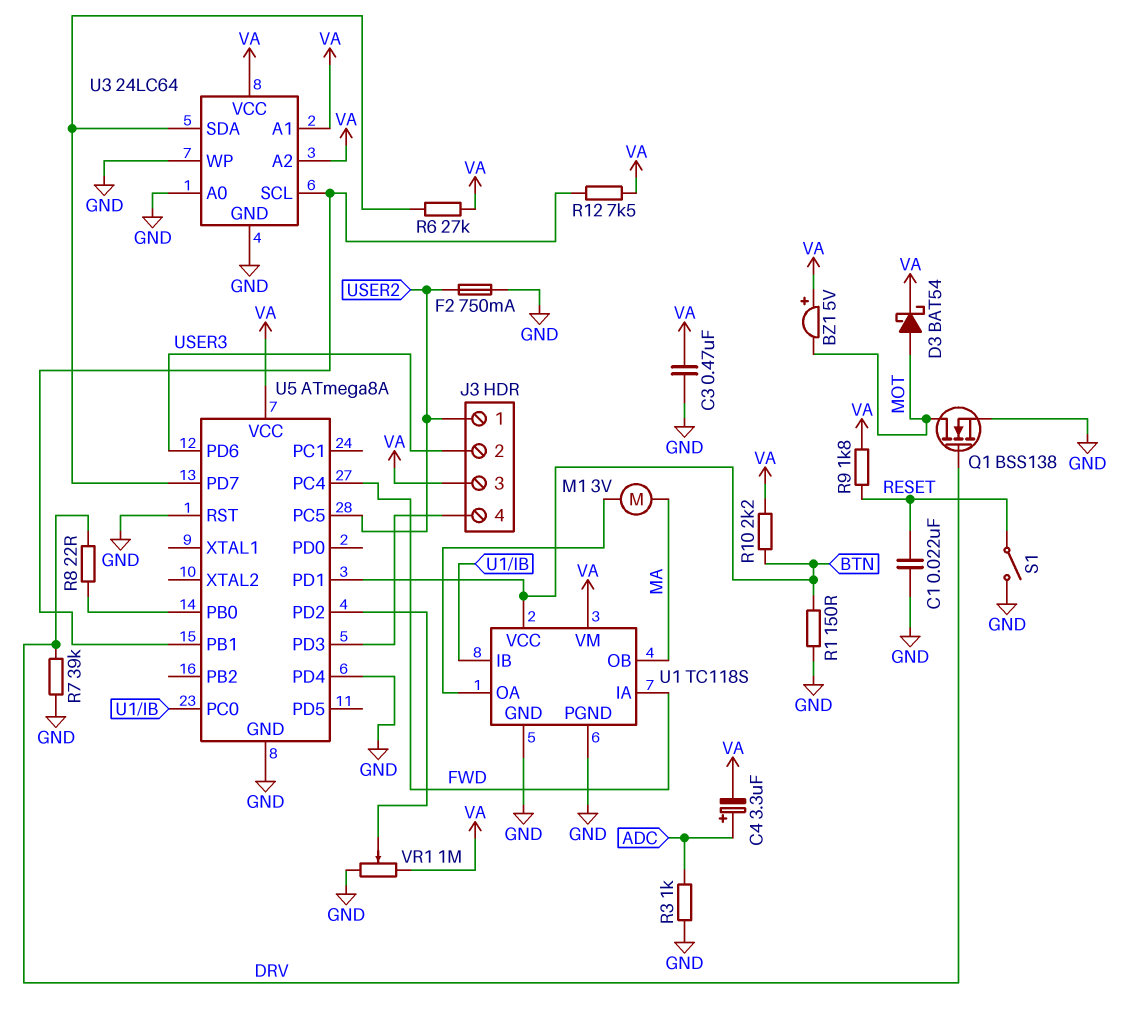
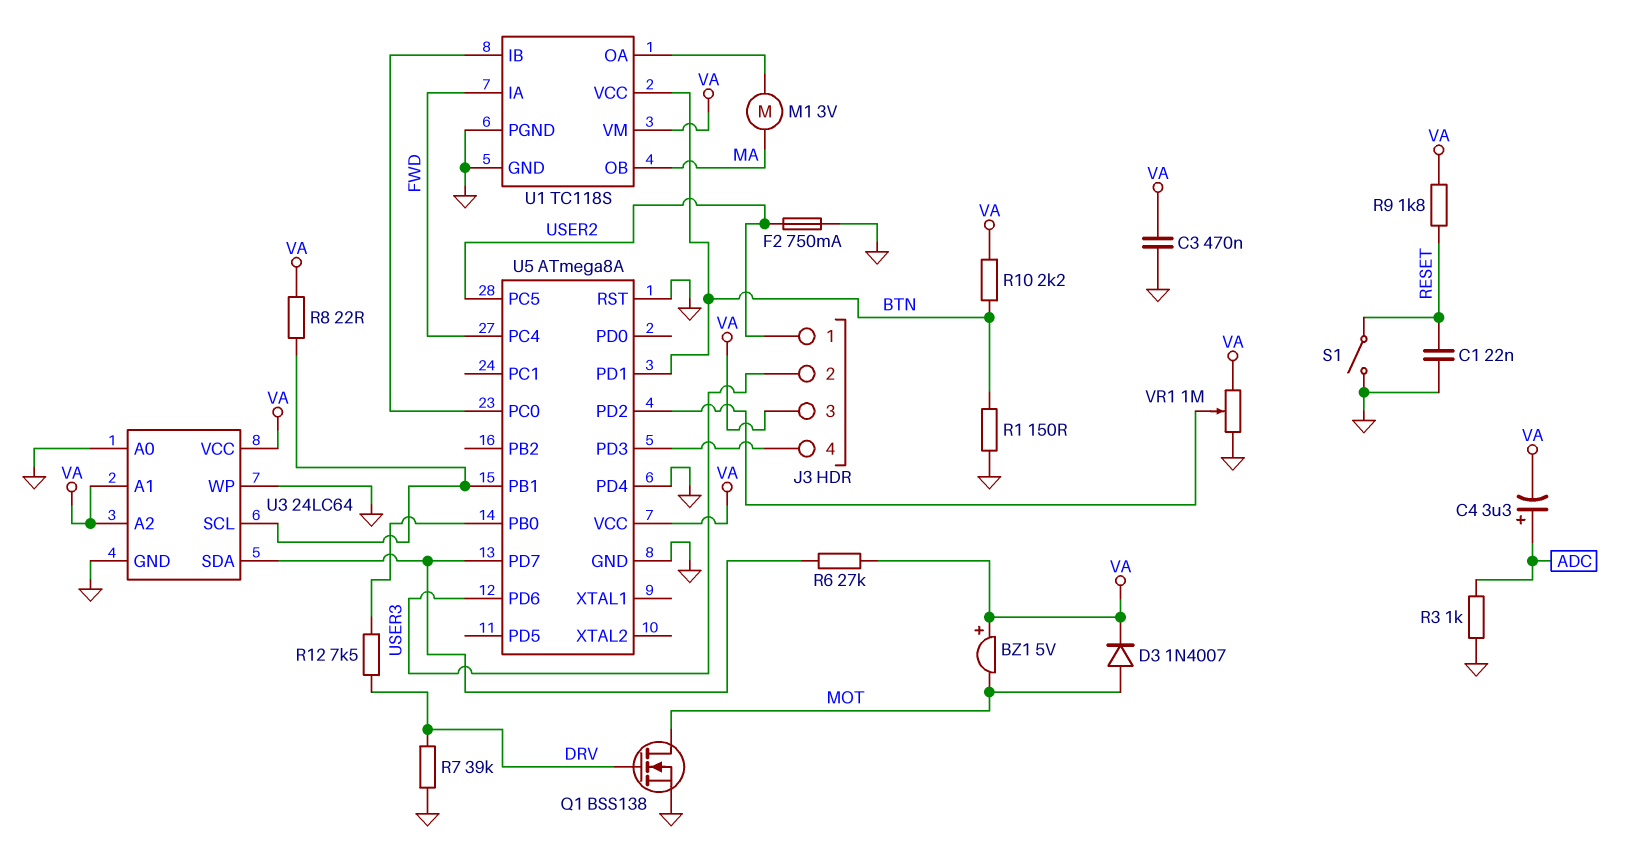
D3: schottky BAT54 (A MOT, K VA) -> diode 1N4007 (A MOT, K VA)
R8: 22 (DRV, U5/PB0) -> 22 (U3/SCL, VA)
R12: 7.5k (U3/SCL, VA) -> 7.5k (DRV, U5/PB0)

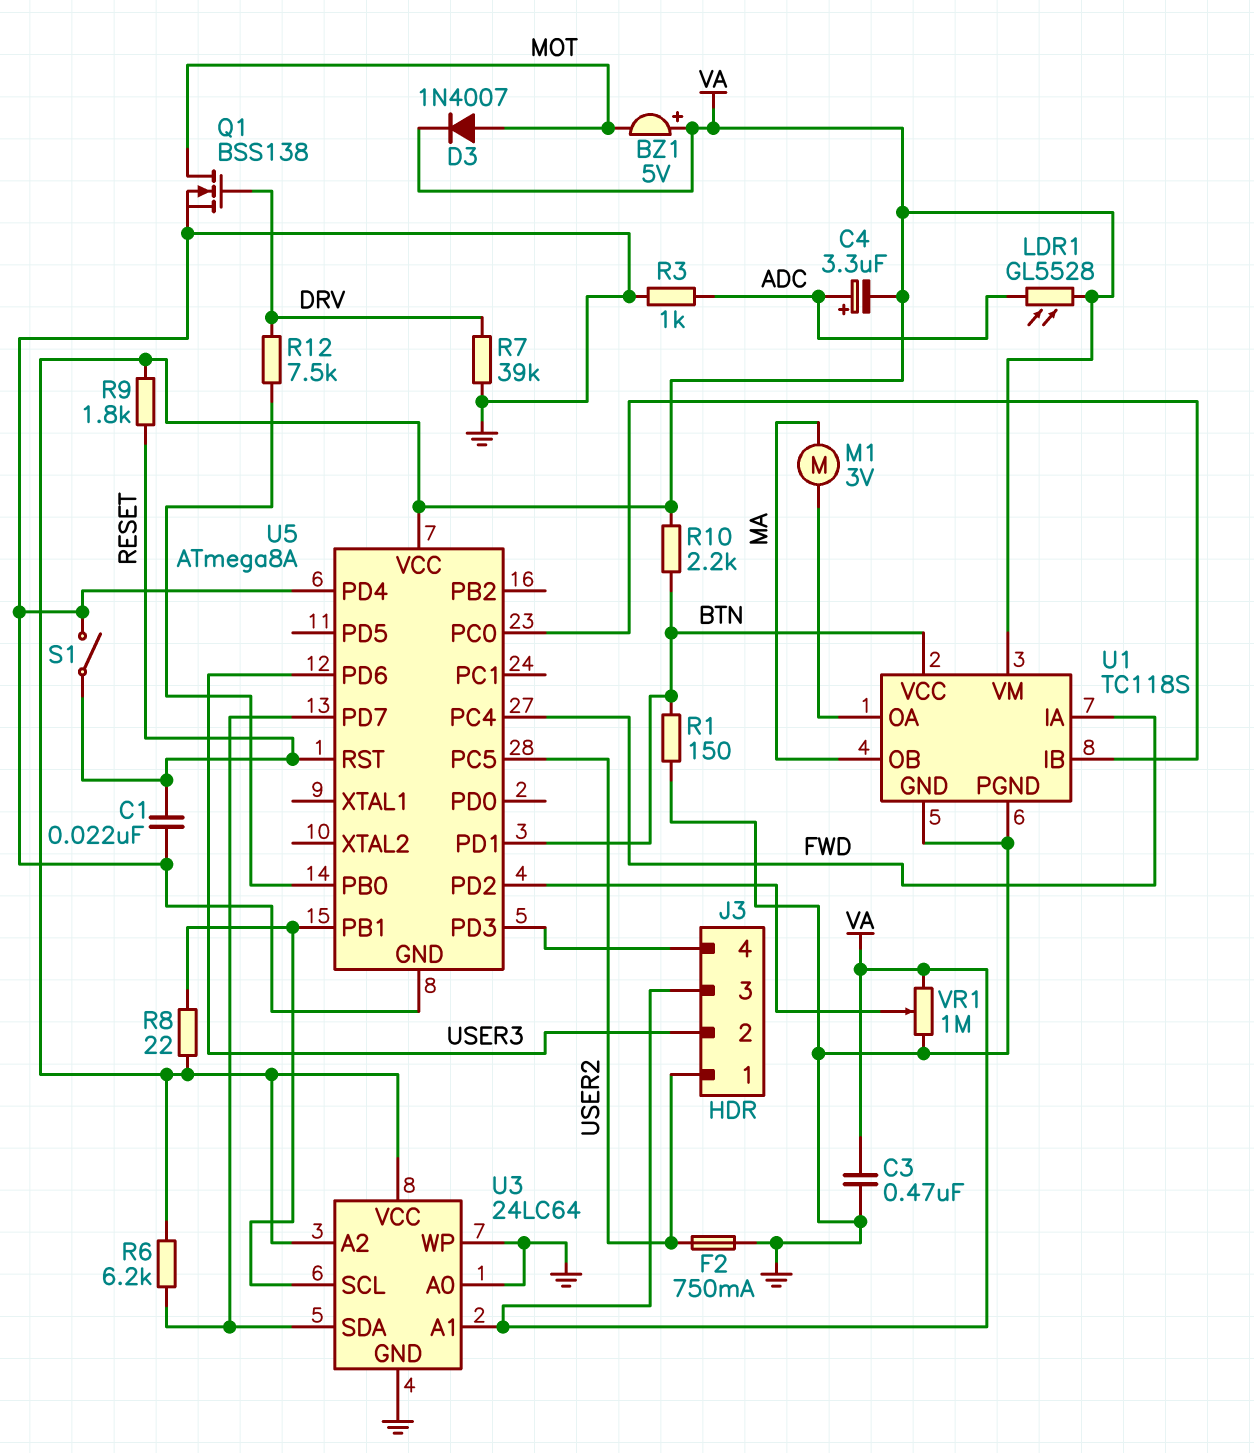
LDR1: none -> GL5528 (ADC, VA)
R6: 27k (U3/SDA, VA) -> 6.2k (U3/SDA, VA)
U5 pin RST: GND -> RESET

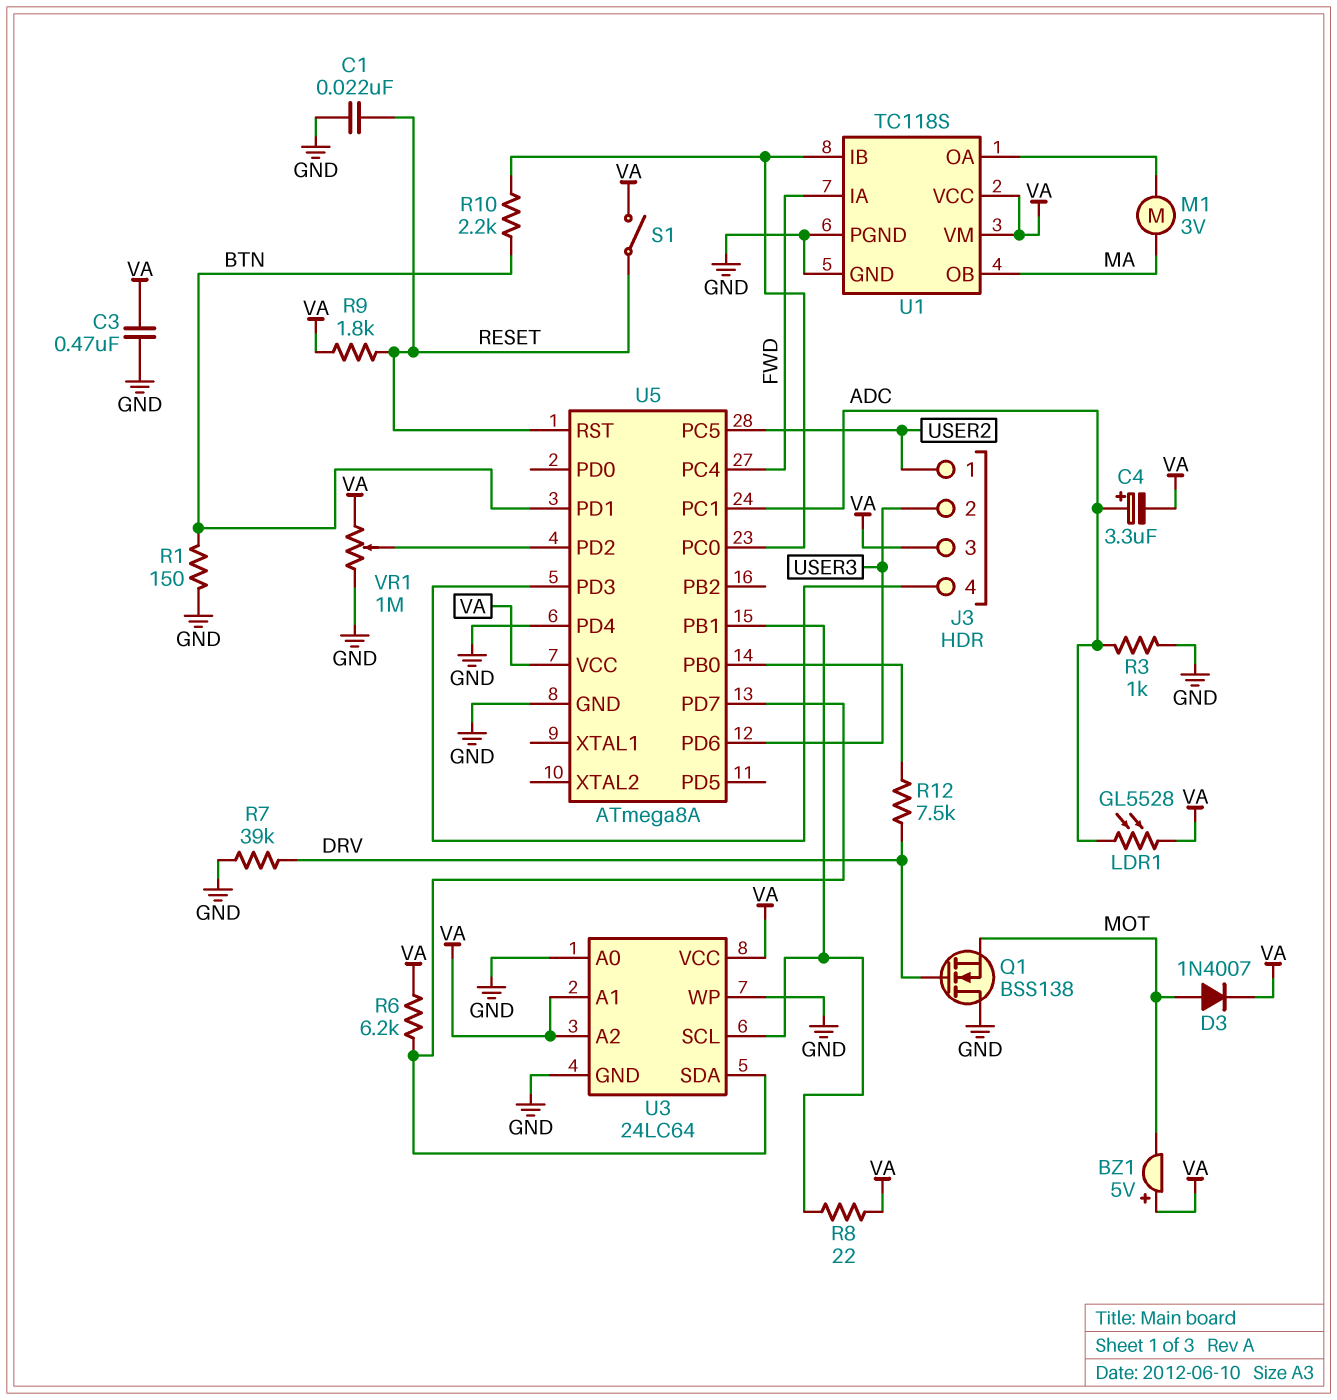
F2: 750mA (GND, USER2) -> none
Q1: NMOS BSS138 (G DRV, D MOT, S GND) -> NMOS BSS138 (G DRV, D GND, S MOT)
R10: 2.2k (BTN, VA) -> 2.2k (BTN, U1/IB)
S1: switch (GND, RESET) -> switch (RESET, VA)
U1 pin VCC: BTN -> VA
U5 pin PC1: none -> ADC

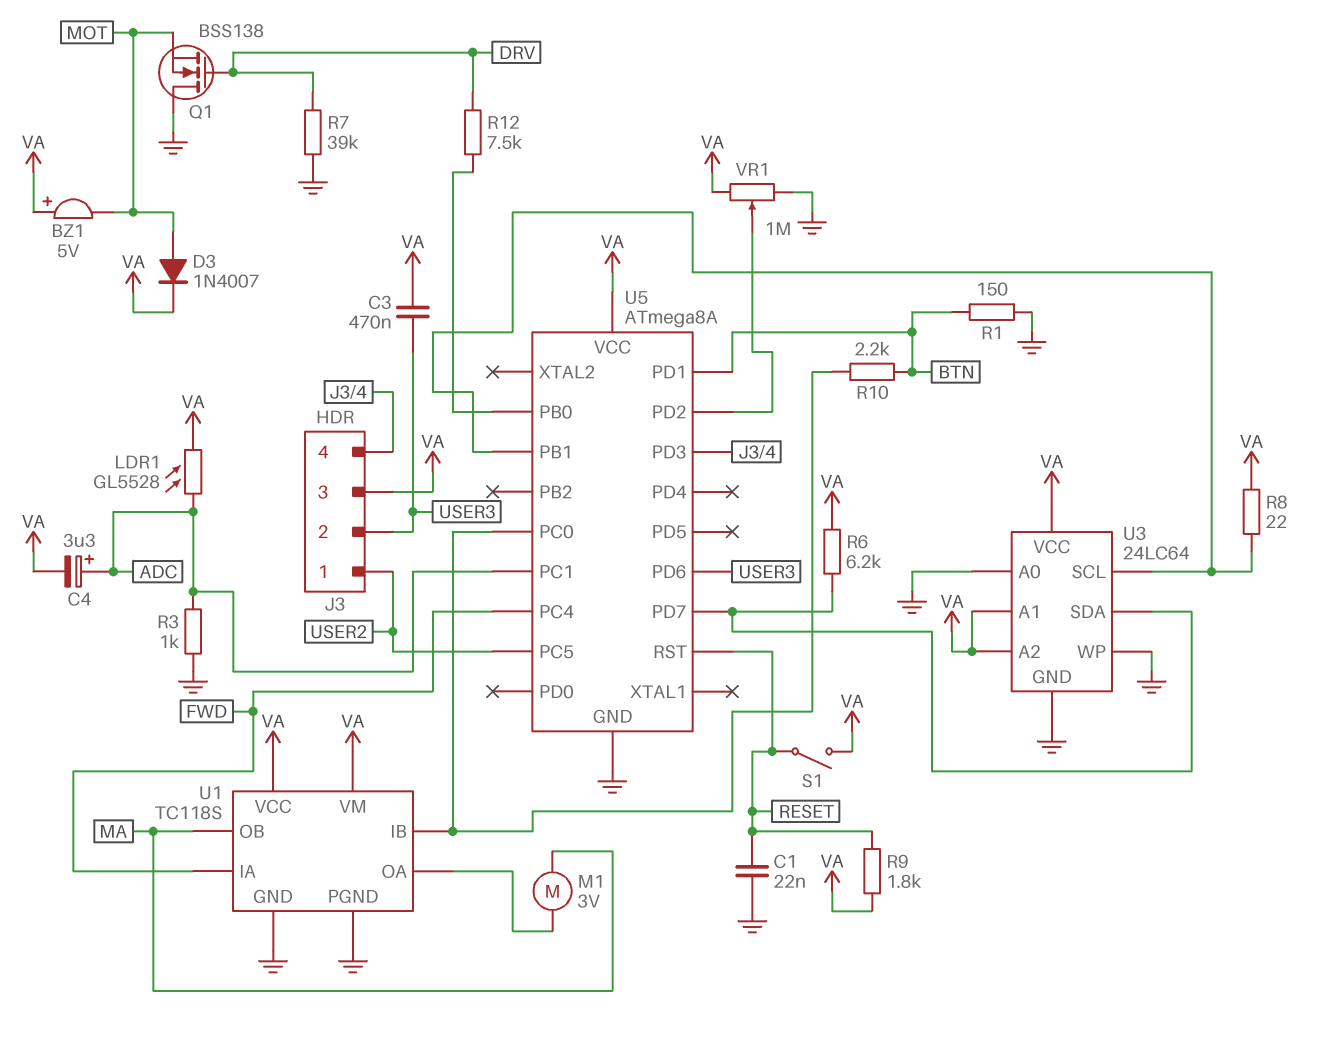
C3: 470nF (GND, VA) -> 470nF (USER3, VA)
U5 pin PD4: GND -> none

